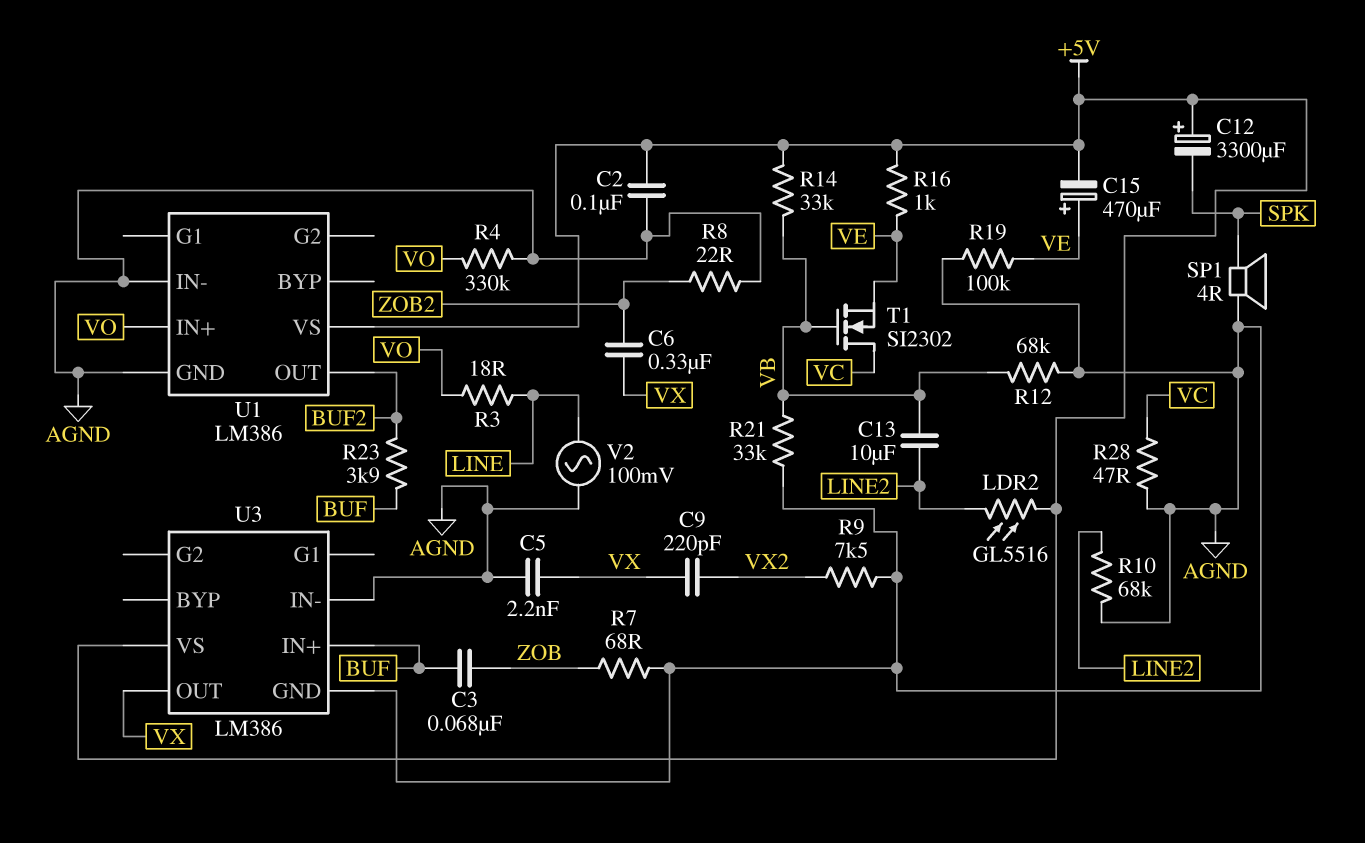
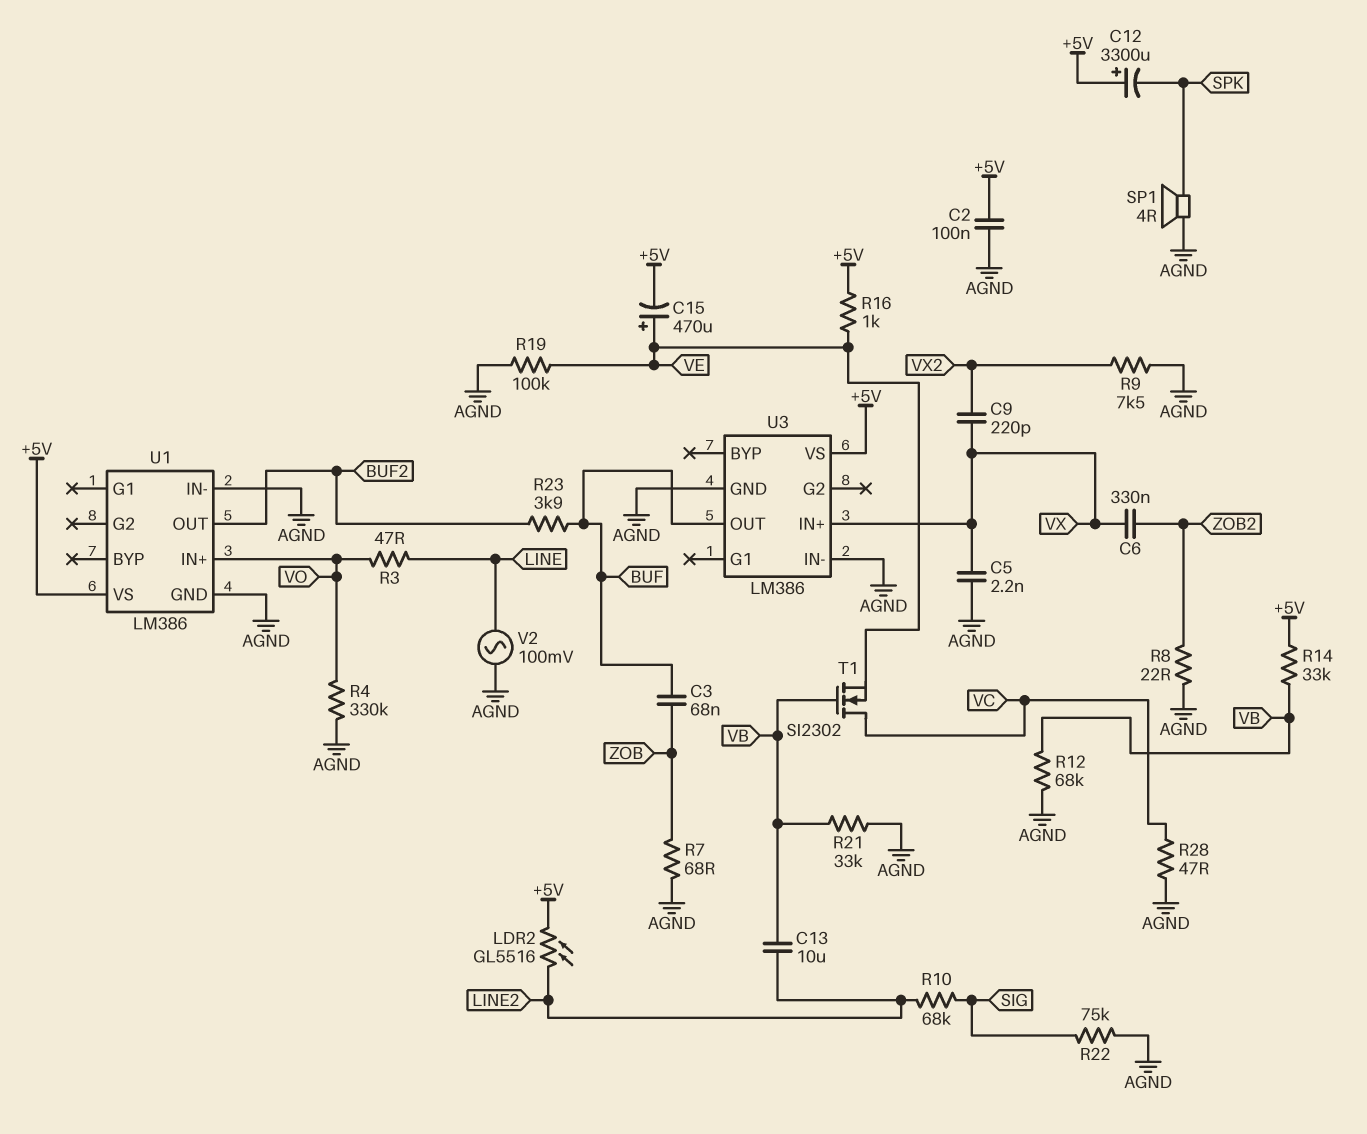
R3: 18 (LINE, VO) -> 47 (LINE, VO)
R10: 68k (AGND, LINE2) -> 68k (LINE2, SIG)
R22: none -> 75k (AGND, SIG)
U3 pin IN+: BUF -> VX
U3 pin OUT: VX -> BUF

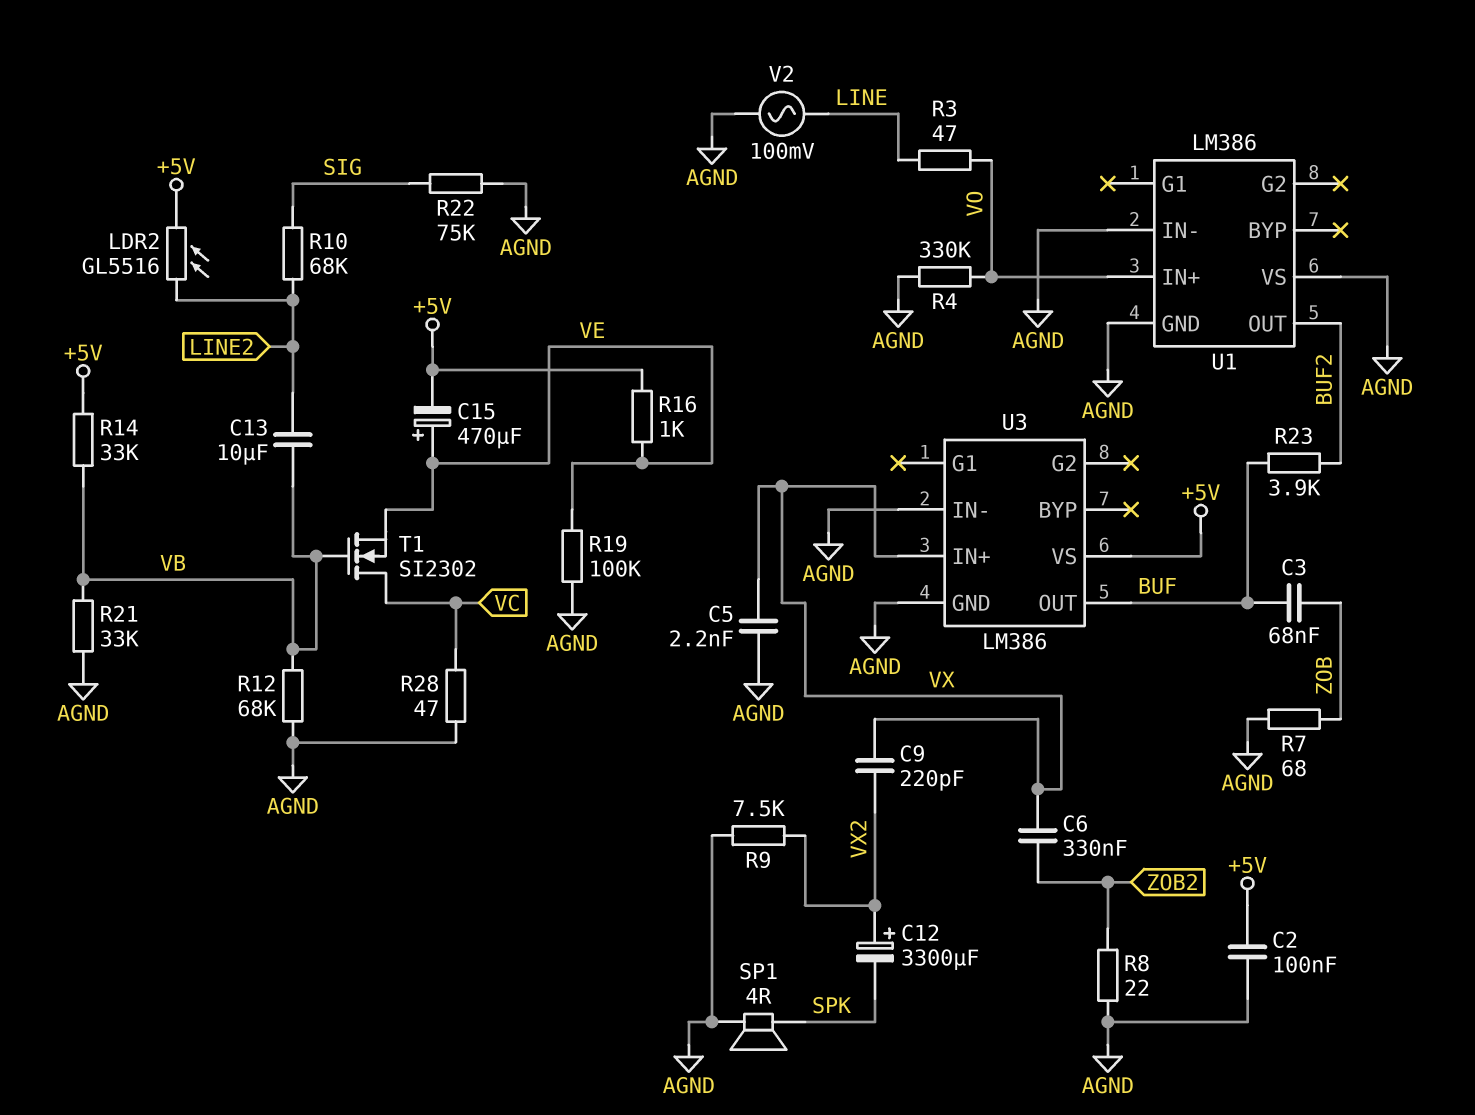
C12: 3300uF (plus +5V, minus SPK) -> 3300uF (plus VX2, minus SPK)
U1 pin VS: +5V -> AGND

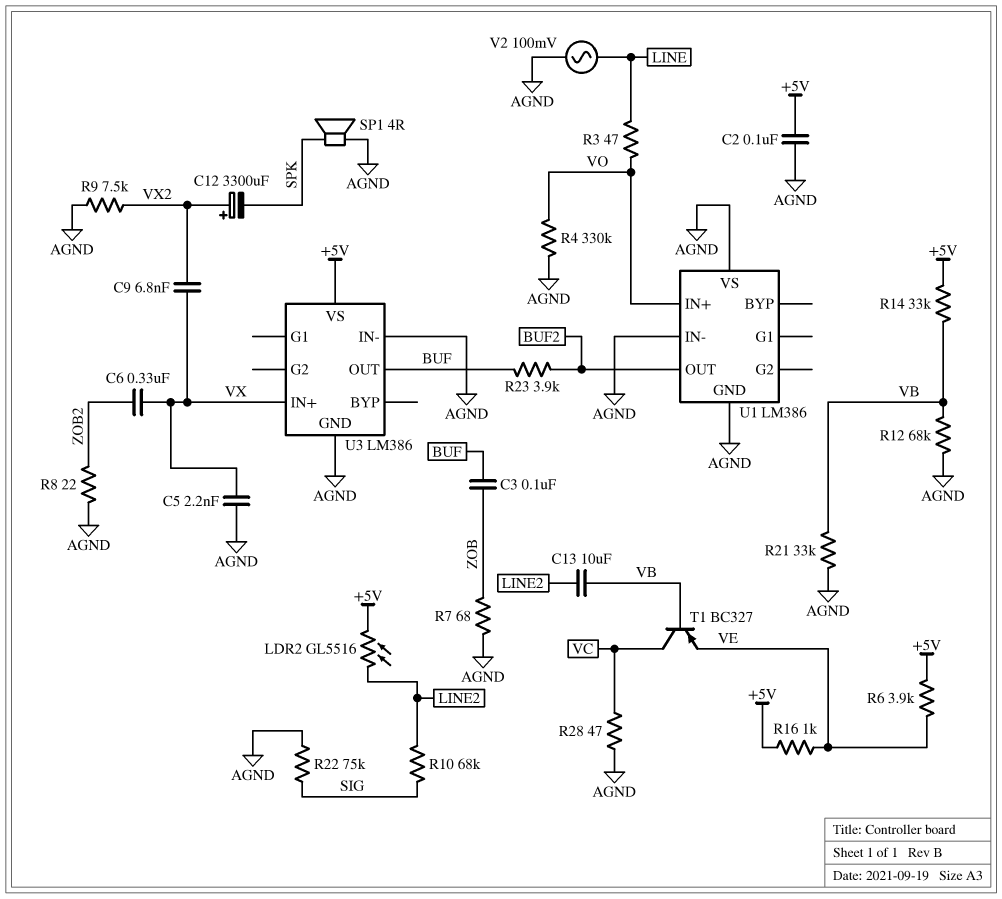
C3: 68nF (BUF, ZOB) -> 100nF (BUF, ZOB)
C9: 220pF (VX, VX2) -> 6.8nF (VX, VX2)
C15: 470uF (plus VE, minus +5V) -> none
R6: none -> 3.9k (+5V, VE)
R19: 100k (AGND, VE) -> none
T1: NMOS SI2302 (G VB, D VC, S VE) -> PNP BC327 (B VB, C VC, E VE)

